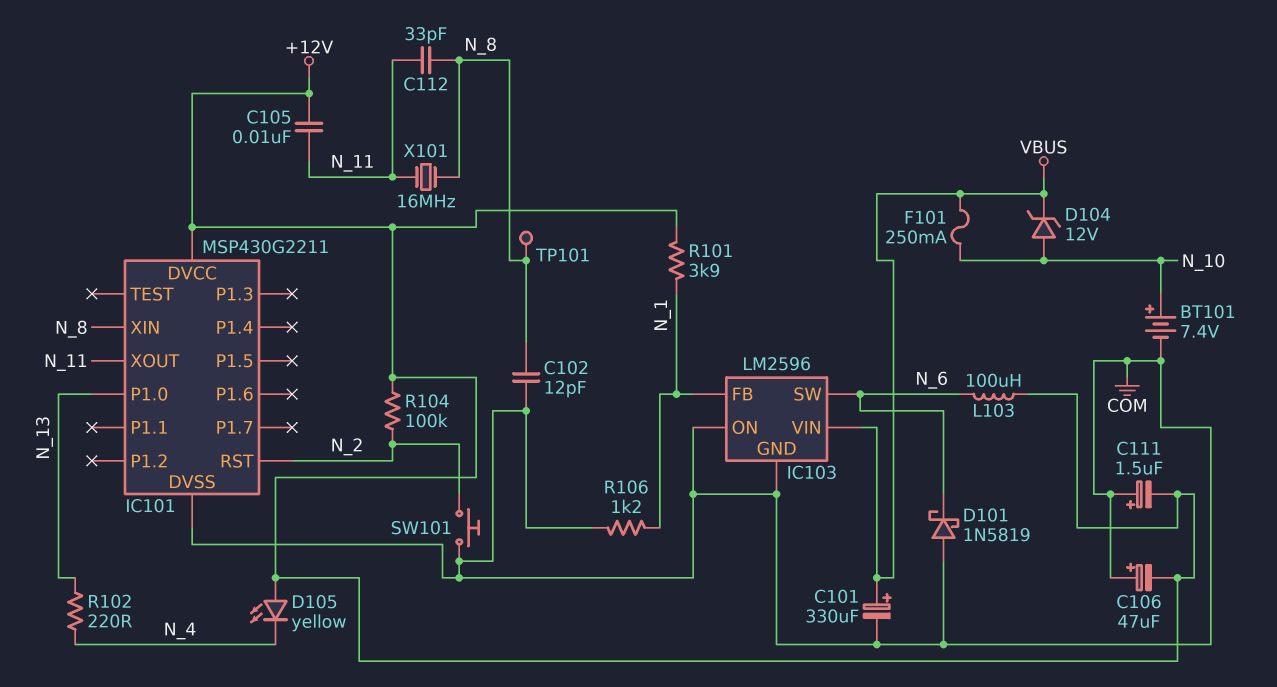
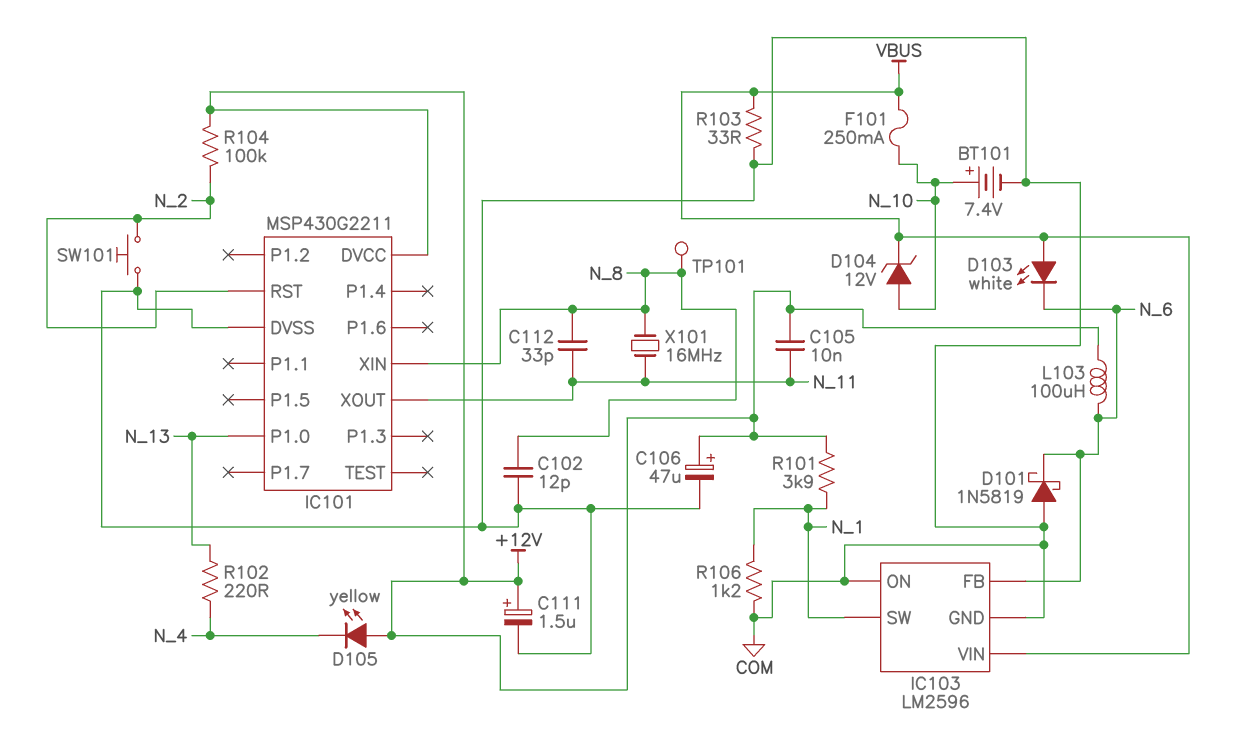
C101: 330uF (plus VBUS, minus COM) -> none
C106: 47uF (plus COM, minus +12V) -> 47uF (plus +12V, minus COM)
C111: 1.5uF (plus COM, minus +12V) -> 1.5uF (plus +12V, minus COM)
D103: none -> LED white (A VBUS, K N_6)
IC103 pin FB: N_1 -> N_6
IC103 pin SW: N_6 -> N_1
R103: none -> 33 (COM, VBUS)

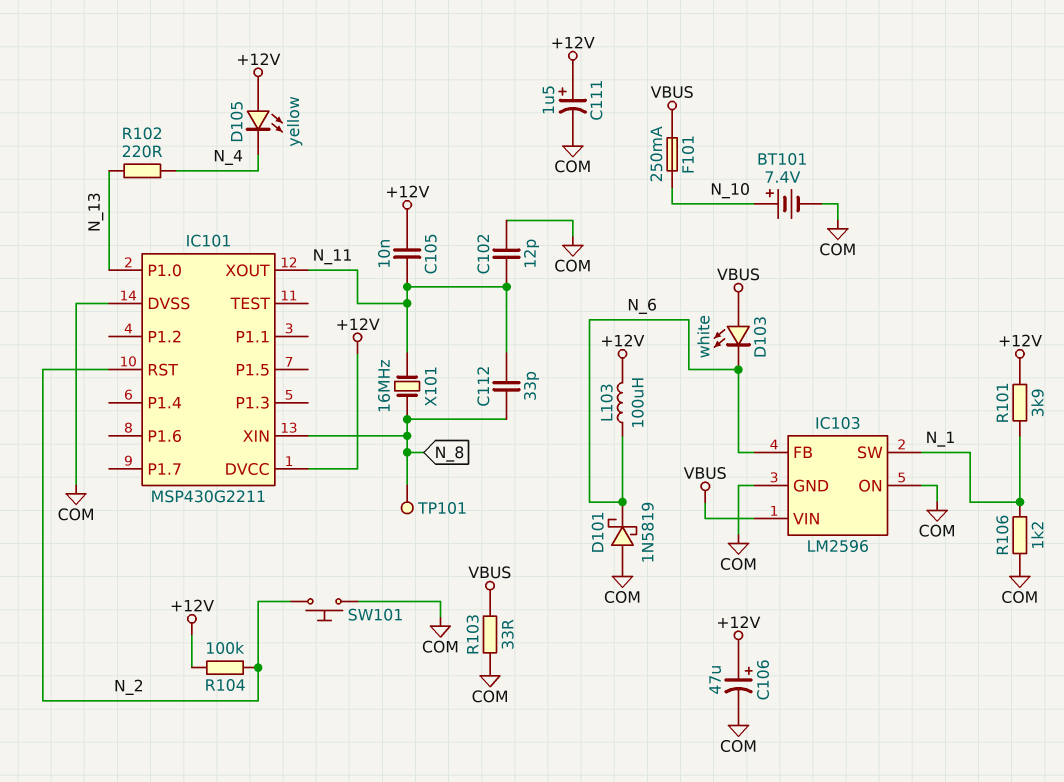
C102: 12pF (COM, N_8) -> 12pF (COM, N_11)
D104: zener 12V (A N_10, K VBUS) -> none

